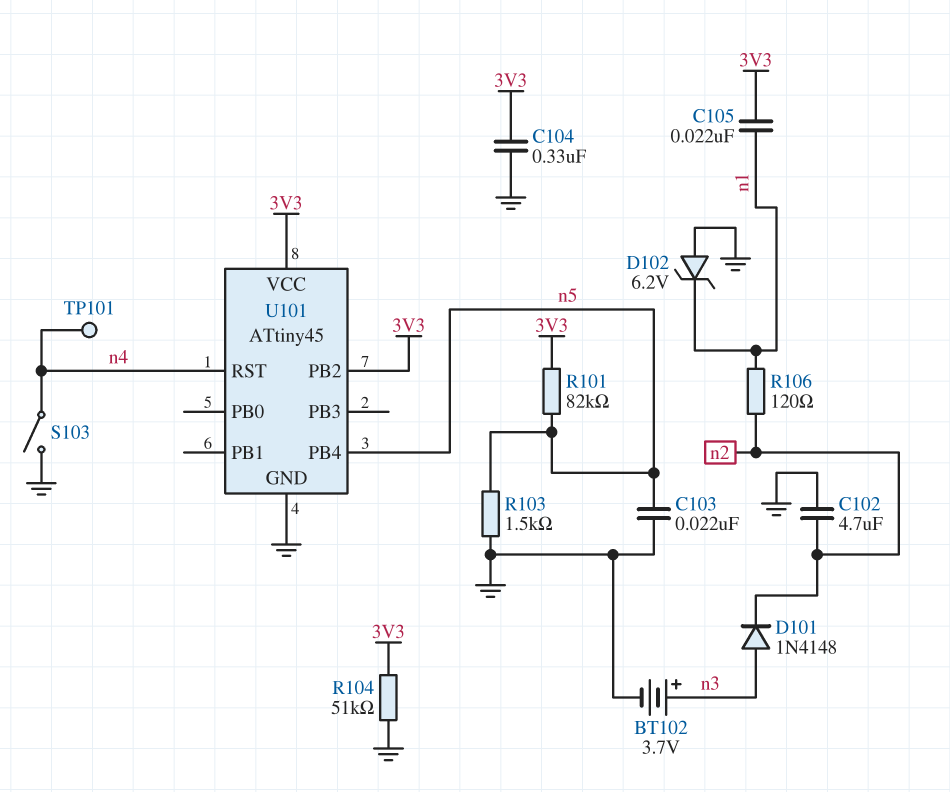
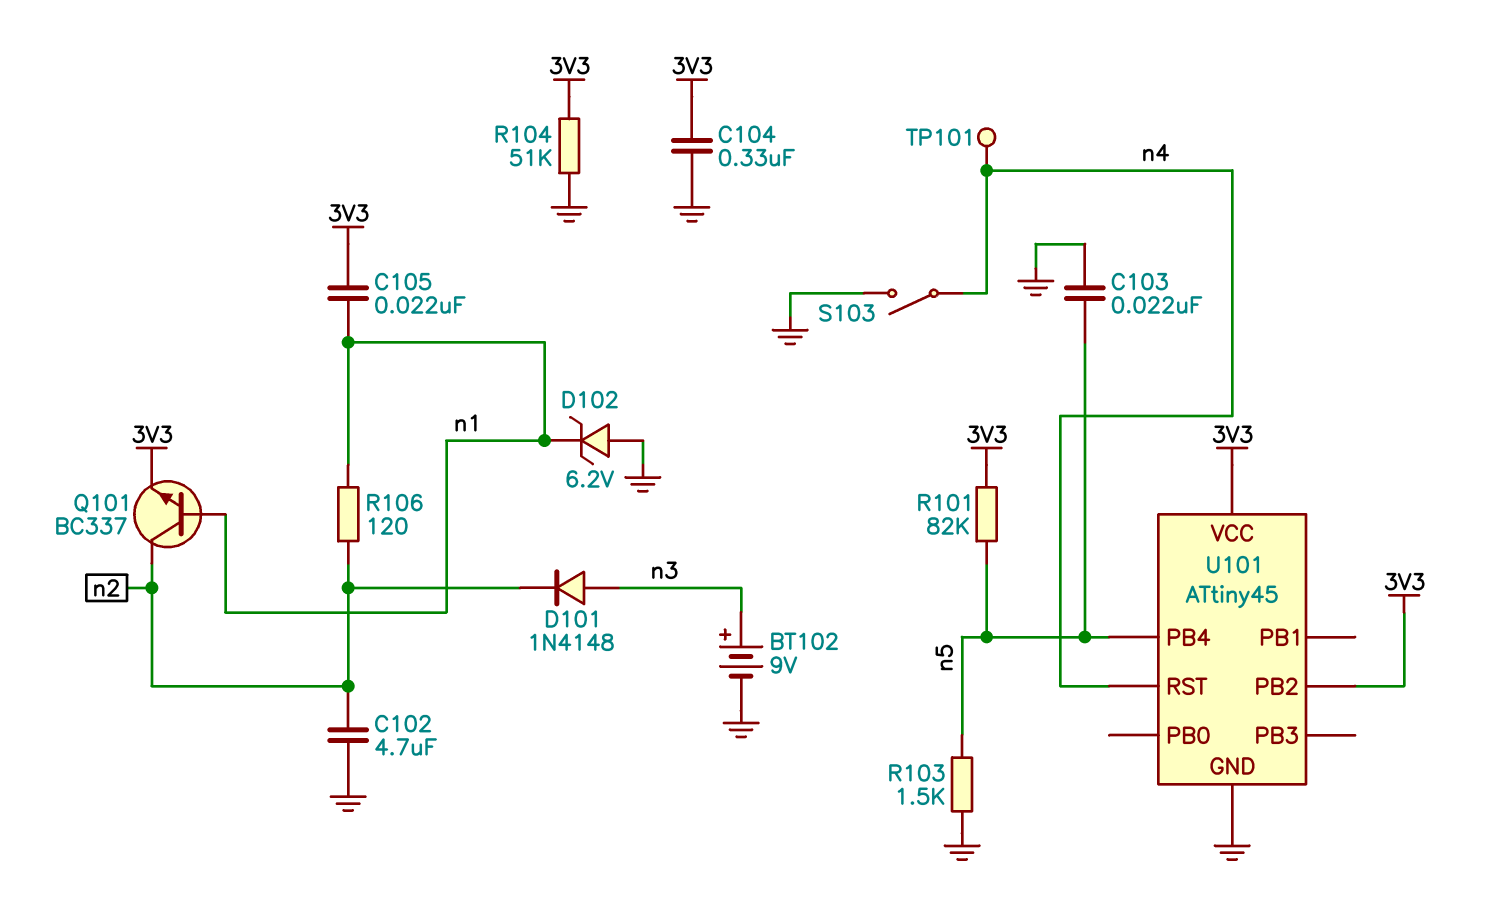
BT102: 3.7V (plus n3, minus GND) -> 9V (plus n3, minus GND)
Q101: none -> NPN BC337 (B n1, C n2, E 3V3)

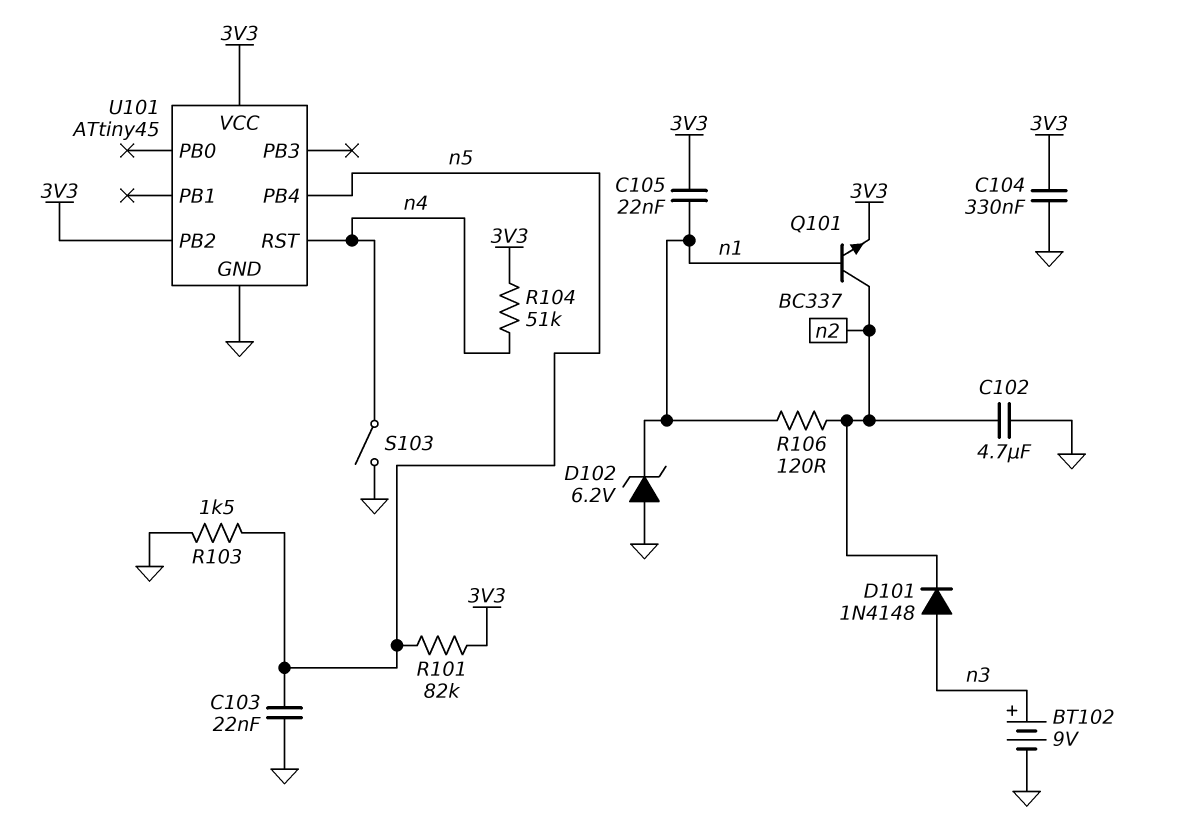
R104: 51k (3V3, GND) -> 51k (3V3, n4)
TP101: test point (n4) -> none

